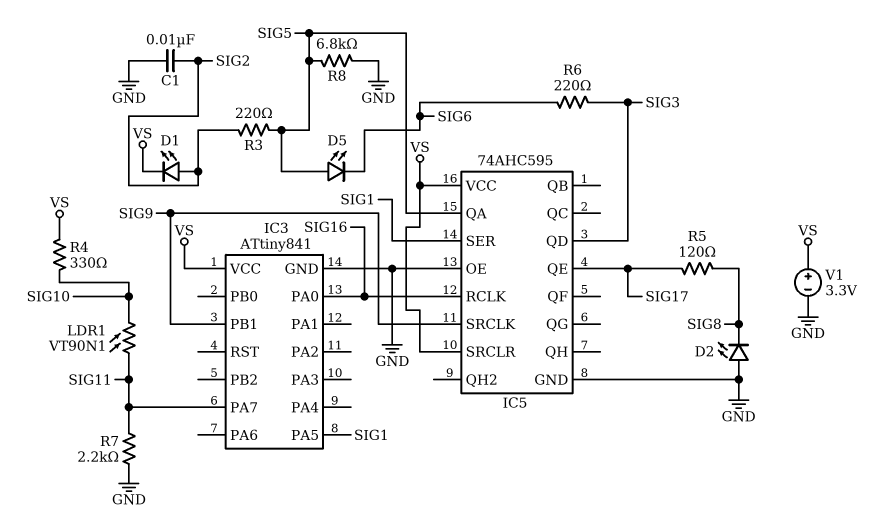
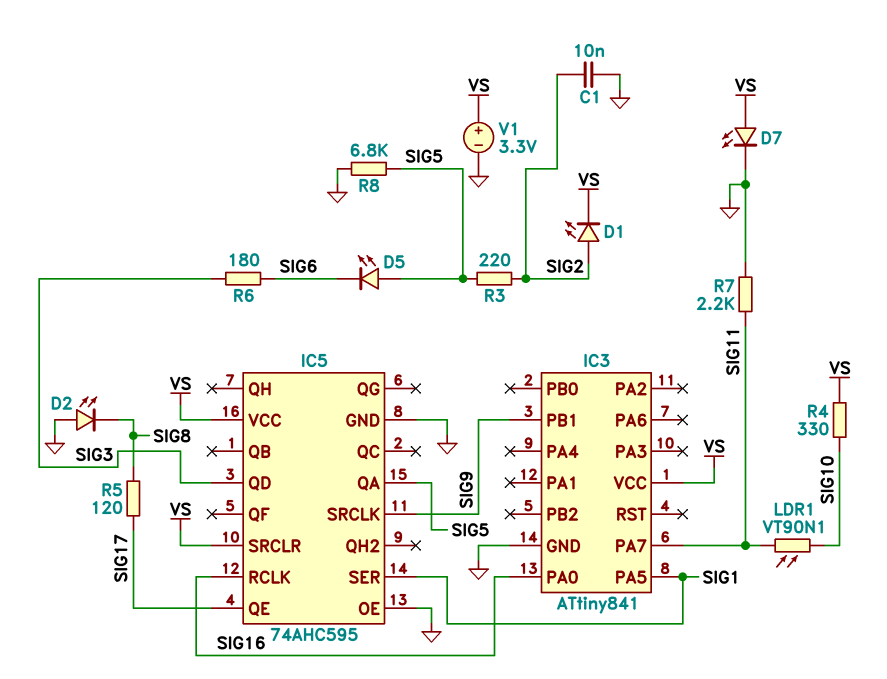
D7: none -> LED (A VS, K GND)
R6: 220 (SIG3, SIG6) -> 180 (SIG3, SIG6)

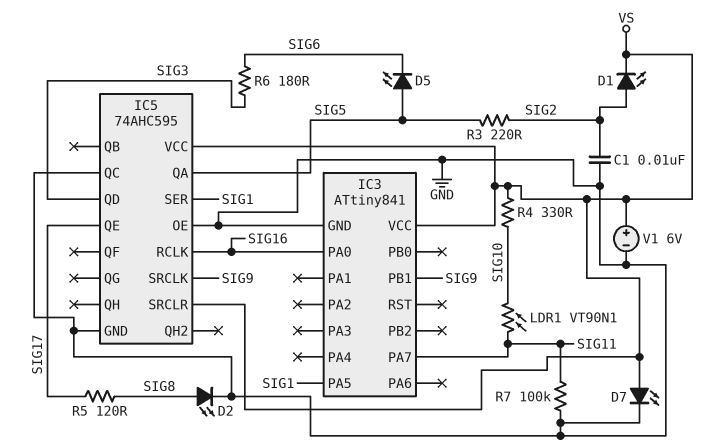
D2: LED (A GND, K SIG8) -> LED (A SIG8, K GND)
IC5 pin QC: none -> GND
R7: 2.2k (GND, SIG11) -> 100k (GND, SIG11)
R8: 6.8k (GND, SIG5) -> none
V1: 3.3V (plus VS, minus GND) -> 6V (plus VS, minus GND)

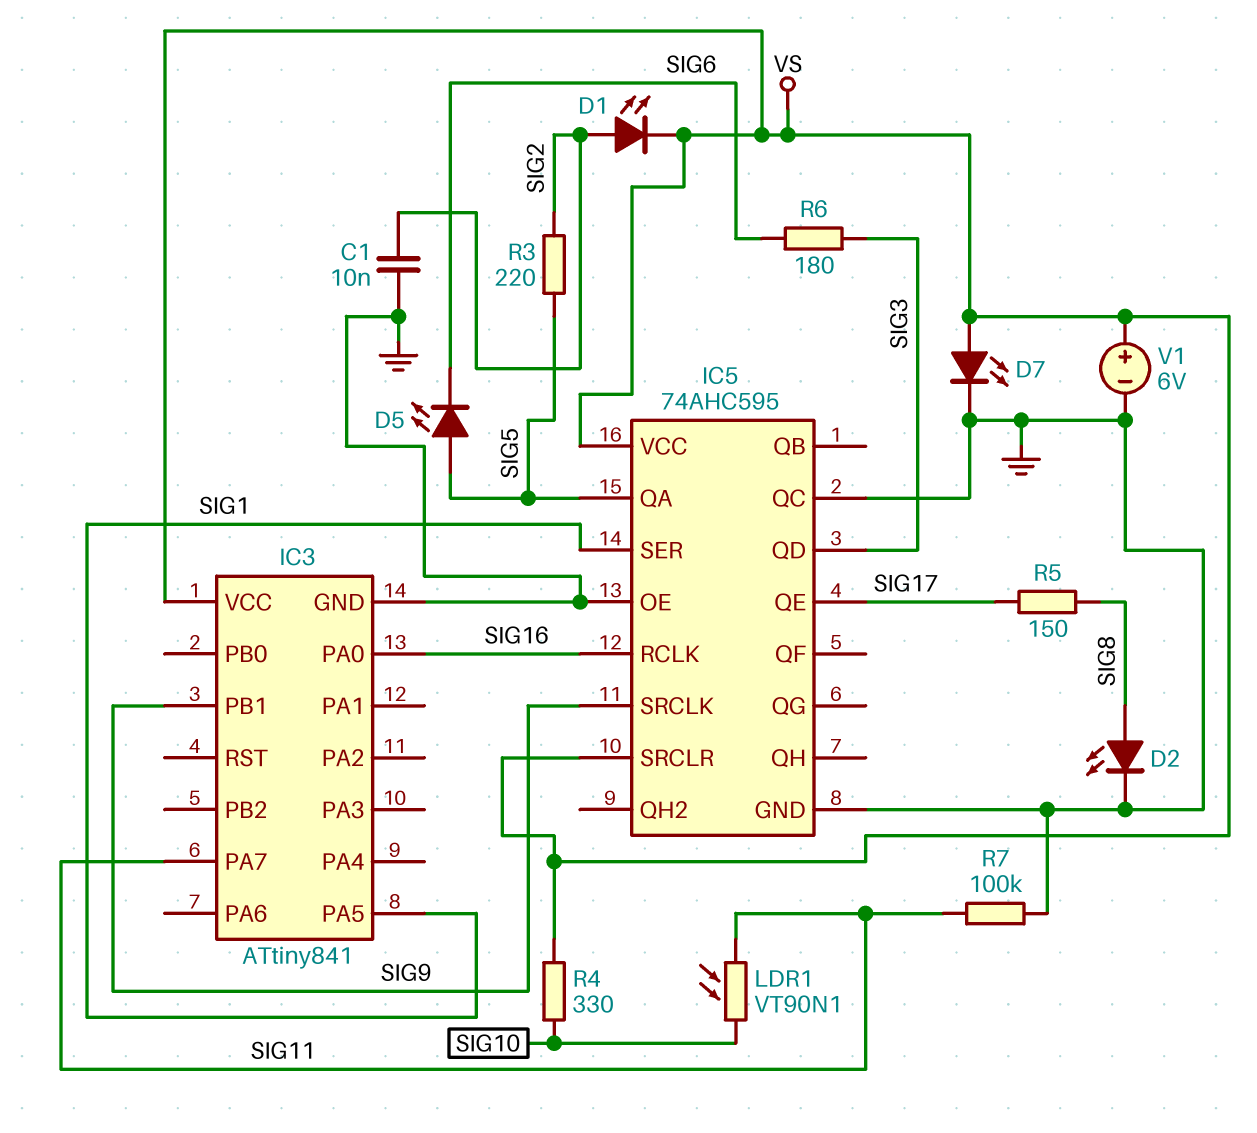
R5: 120 (SIG8, SIG17) -> 150 (SIG8, SIG17)

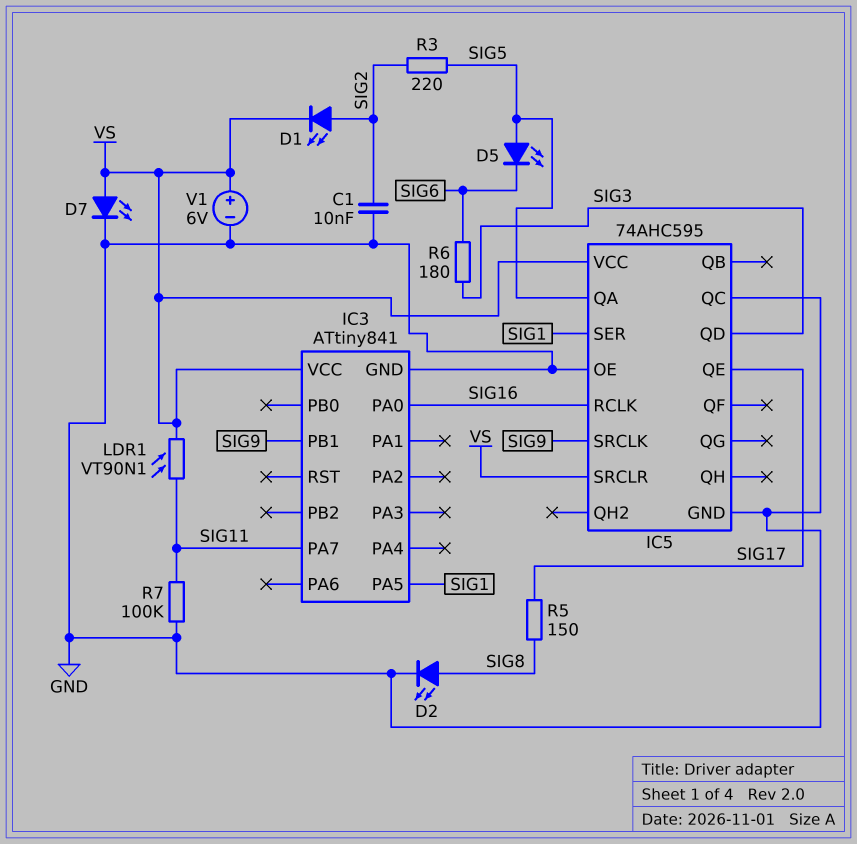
LDR1: VT90N1 (SIG10, SIG11) -> VT90N1 (SIG11, VS)
R4: 330 (SIG10, VS) -> none

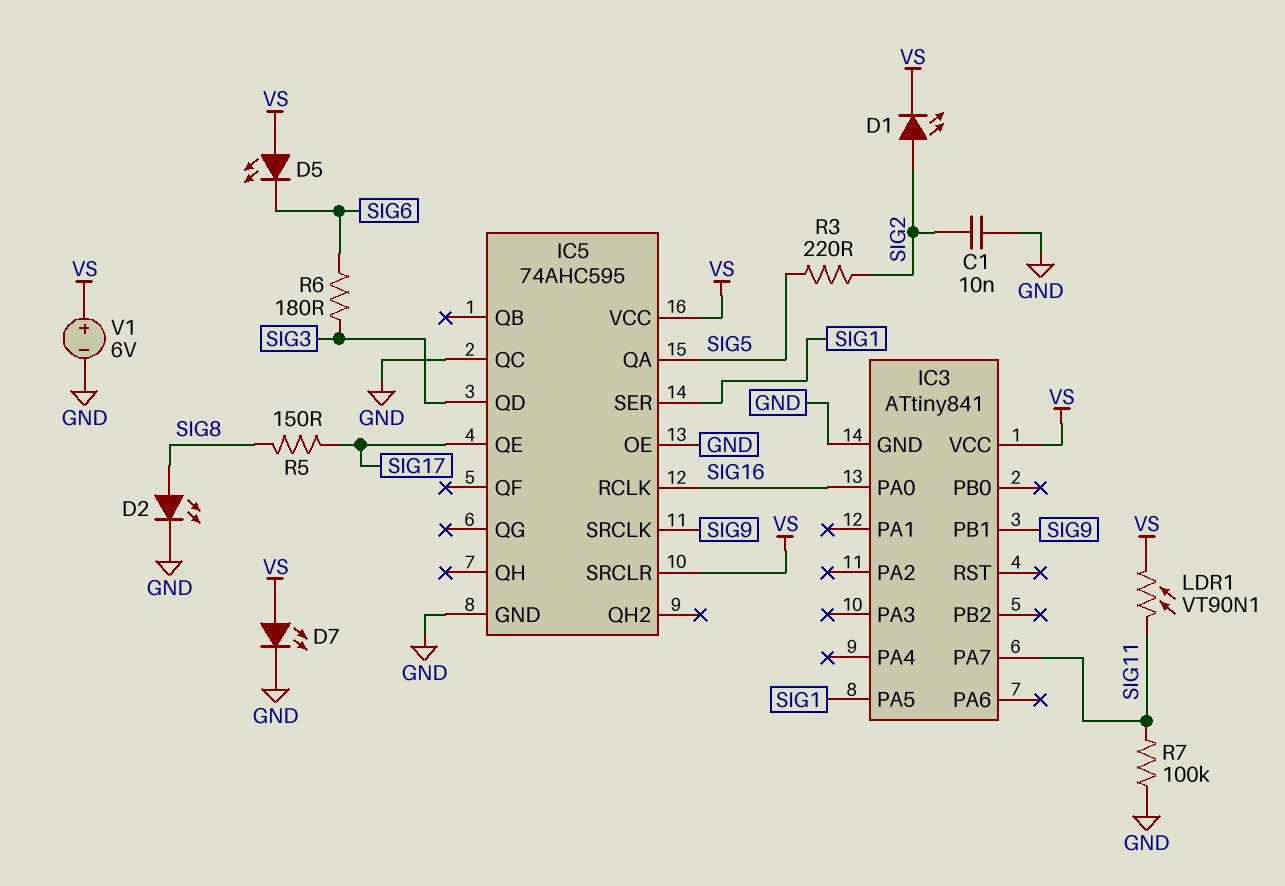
D5: LED (A SIG5, K SIG6) -> LED (A VS, K SIG6)

